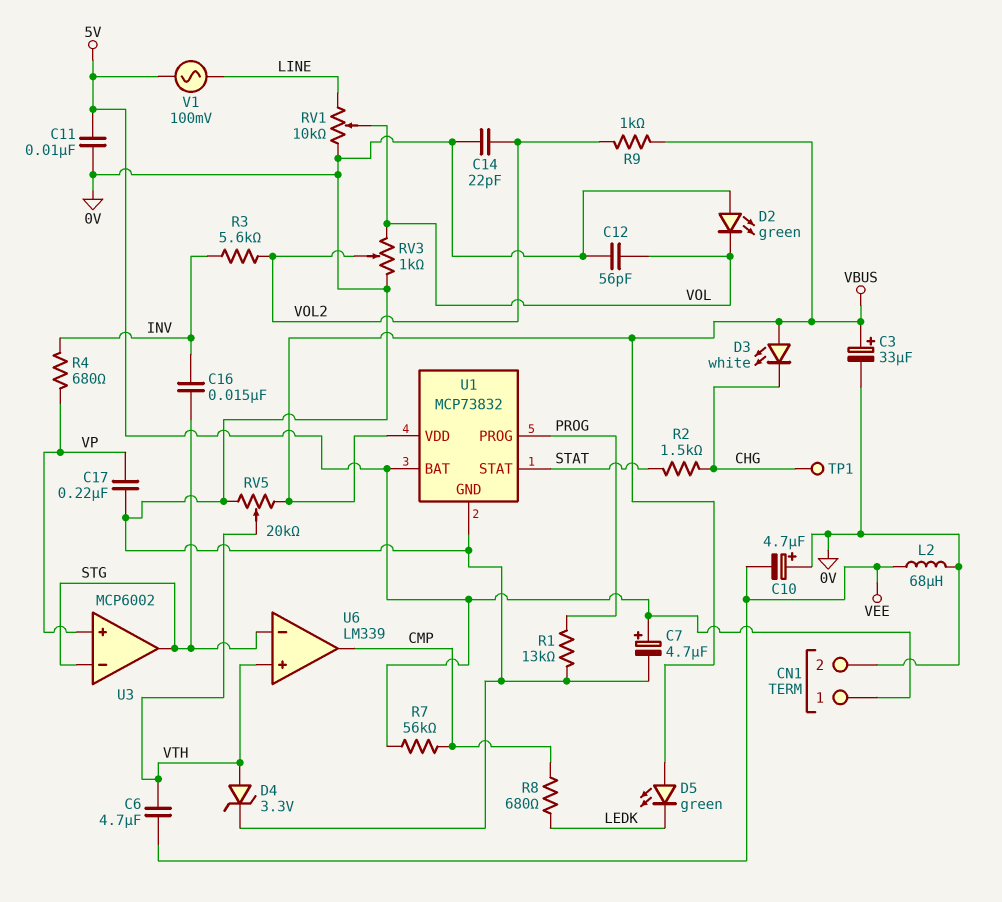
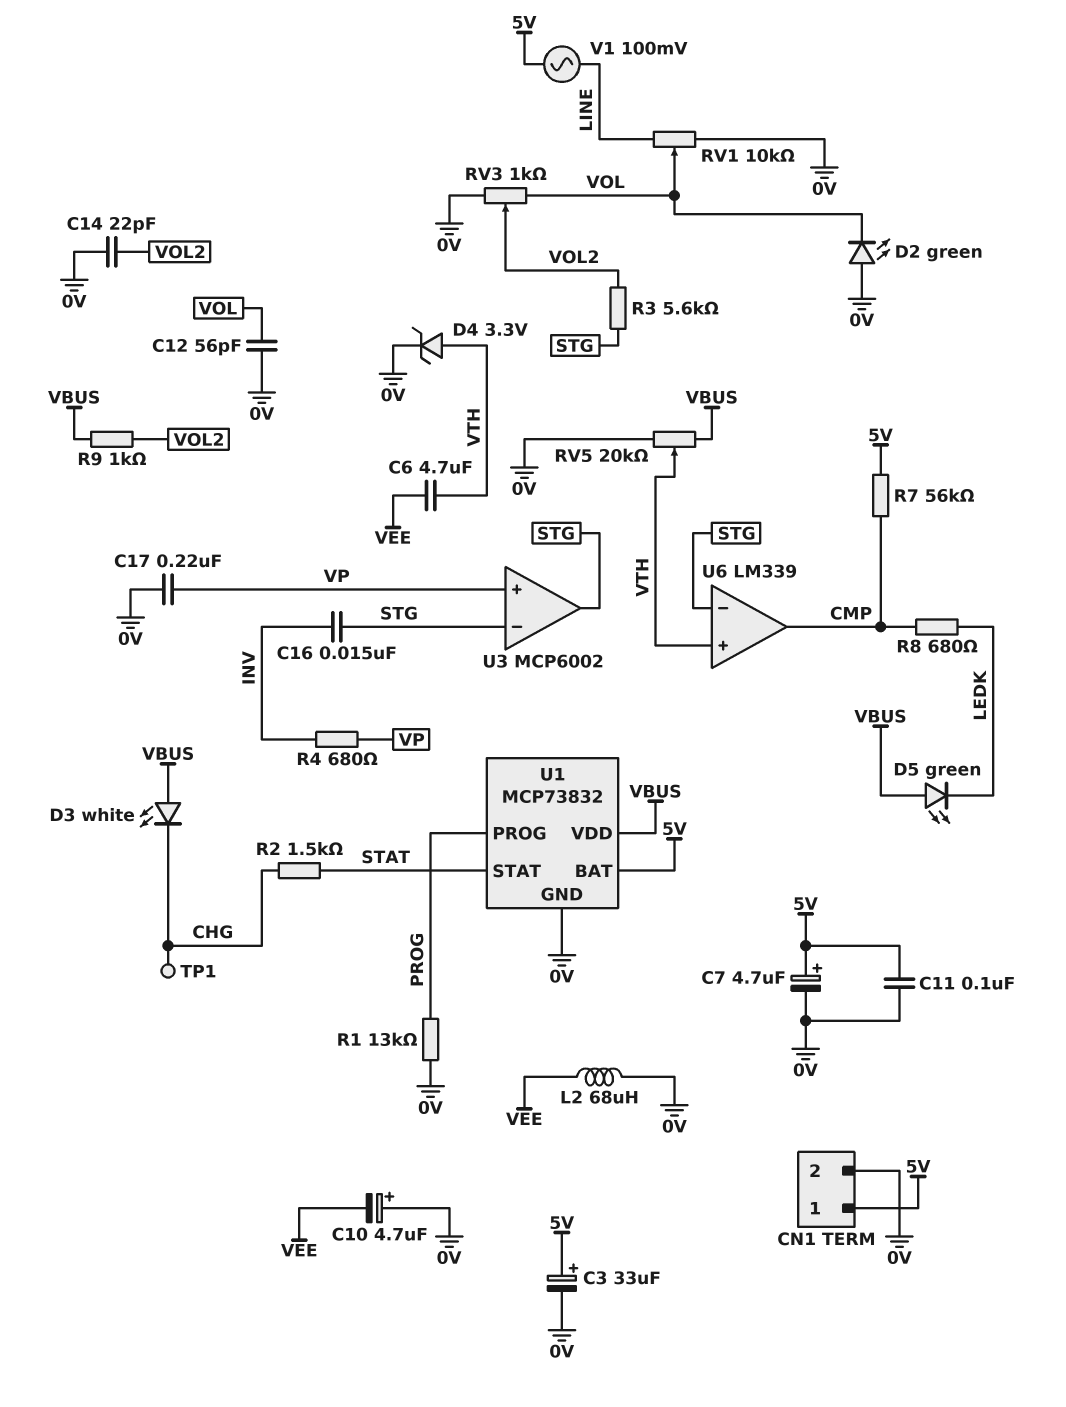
C3: 33uF (plus VBUS, minus 0V) -> 33uF (plus 5V, minus 0V)
C11: 10nF (0V, 5V) -> 100nF (0V, 5V)
R3: 5.6k (INV, VOL2) -> 5.6k (STG, VOL2)

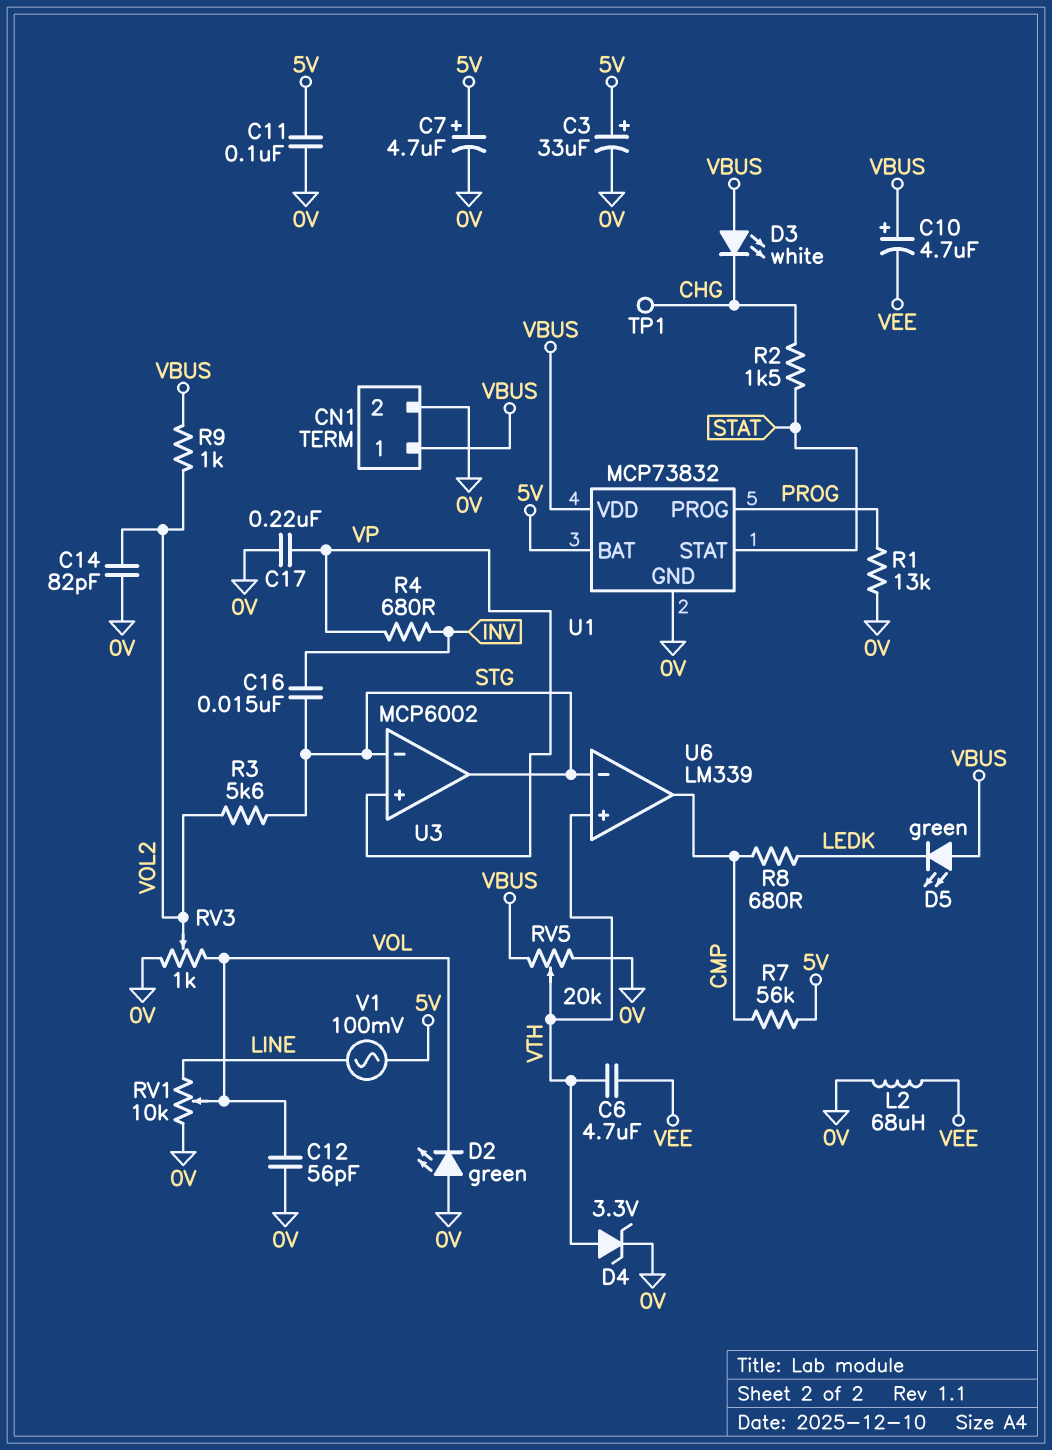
C10: 4.7uF (plus 0V, minus VEE) -> 4.7uF (plus VBUS, minus VEE)
C14: 22pF (0V, VOL2) -> 82pF (0V, VOL2)
CN1 pin 1: 5V -> VBUS

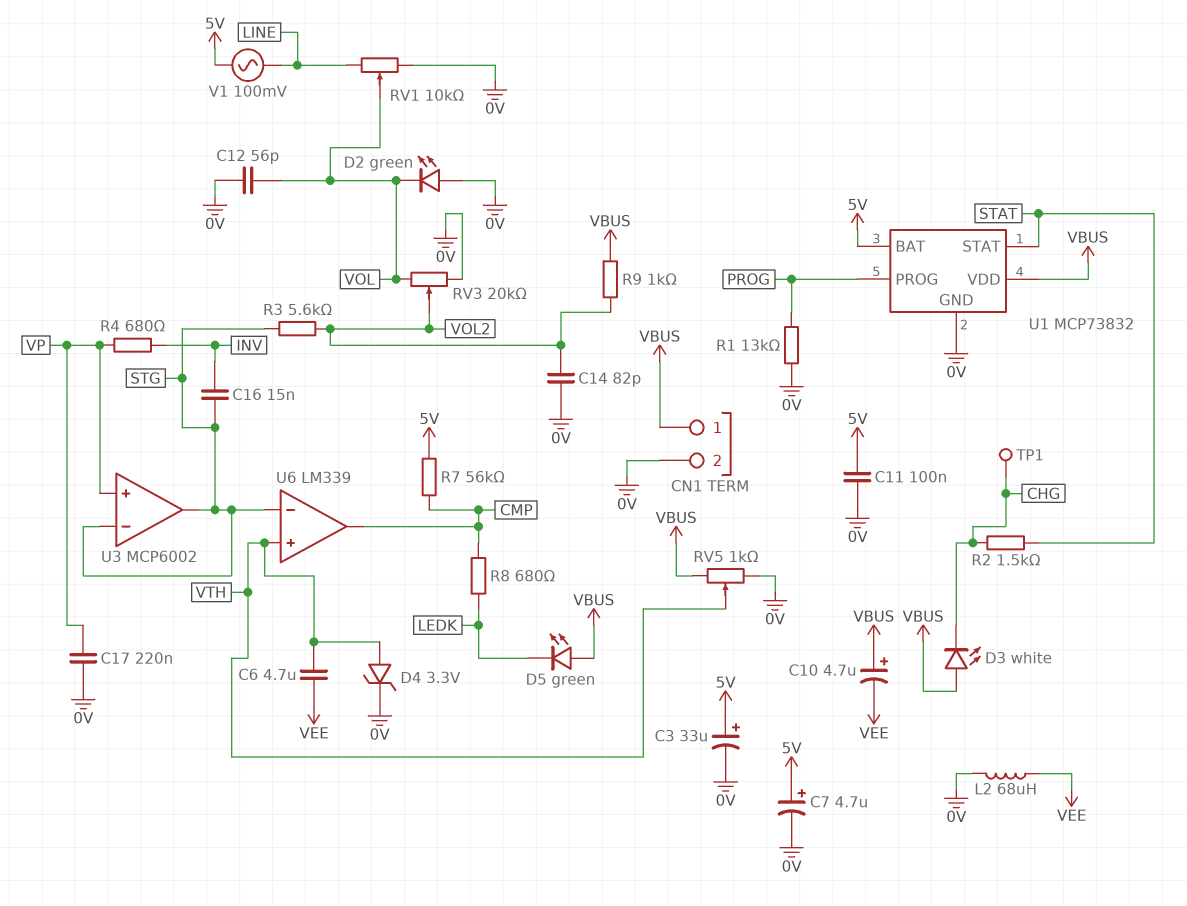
RV3: 1k (0V, VOL, wiper VOL2) -> 20k (0V, VOL, wiper VOL2)
RV5: 20k (0V, VBUS, wiper VTH) -> 1k (0V, VBUS, wiper VTH)

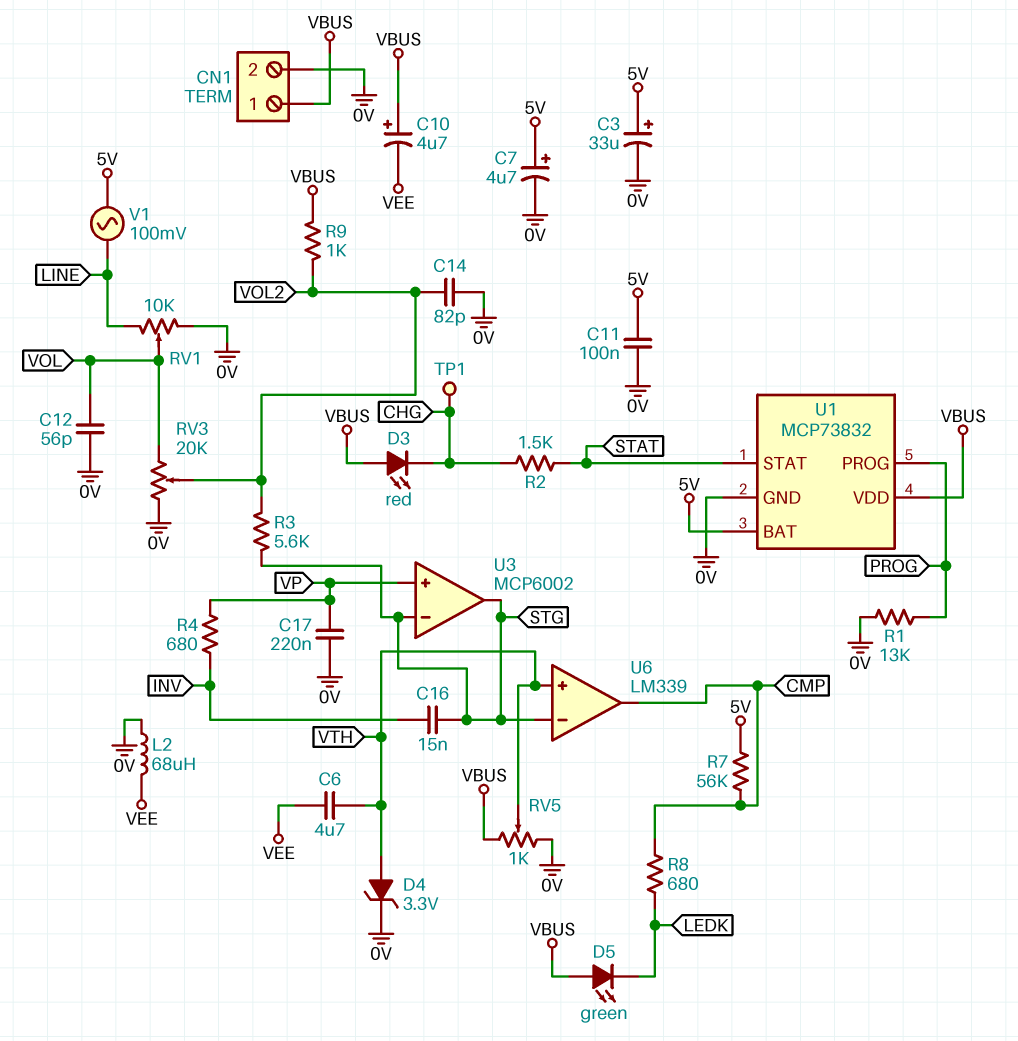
D2: LED green (A 0V, K VOL) -> none
D3: LED white (A VBUS, K CHG) -> LED red (A VBUS, K CHG)

